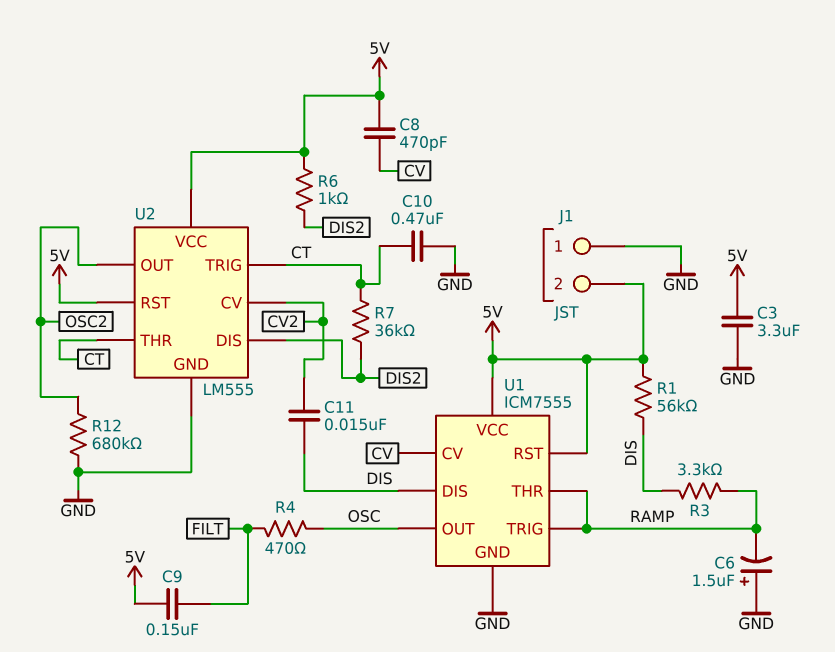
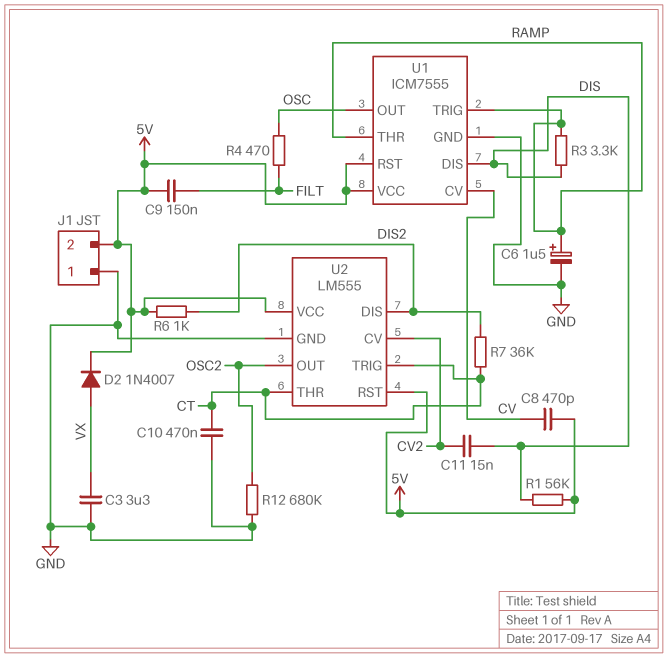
C3: 3.3uF (5V, GND) -> 3.3uF (GND, VX)
C6: 1.5uF (plus GND, minus RAMP) -> 1.5uF (plus RAMP, minus GND)
D2: none -> diode 1N4007 (A VX, K 5V)

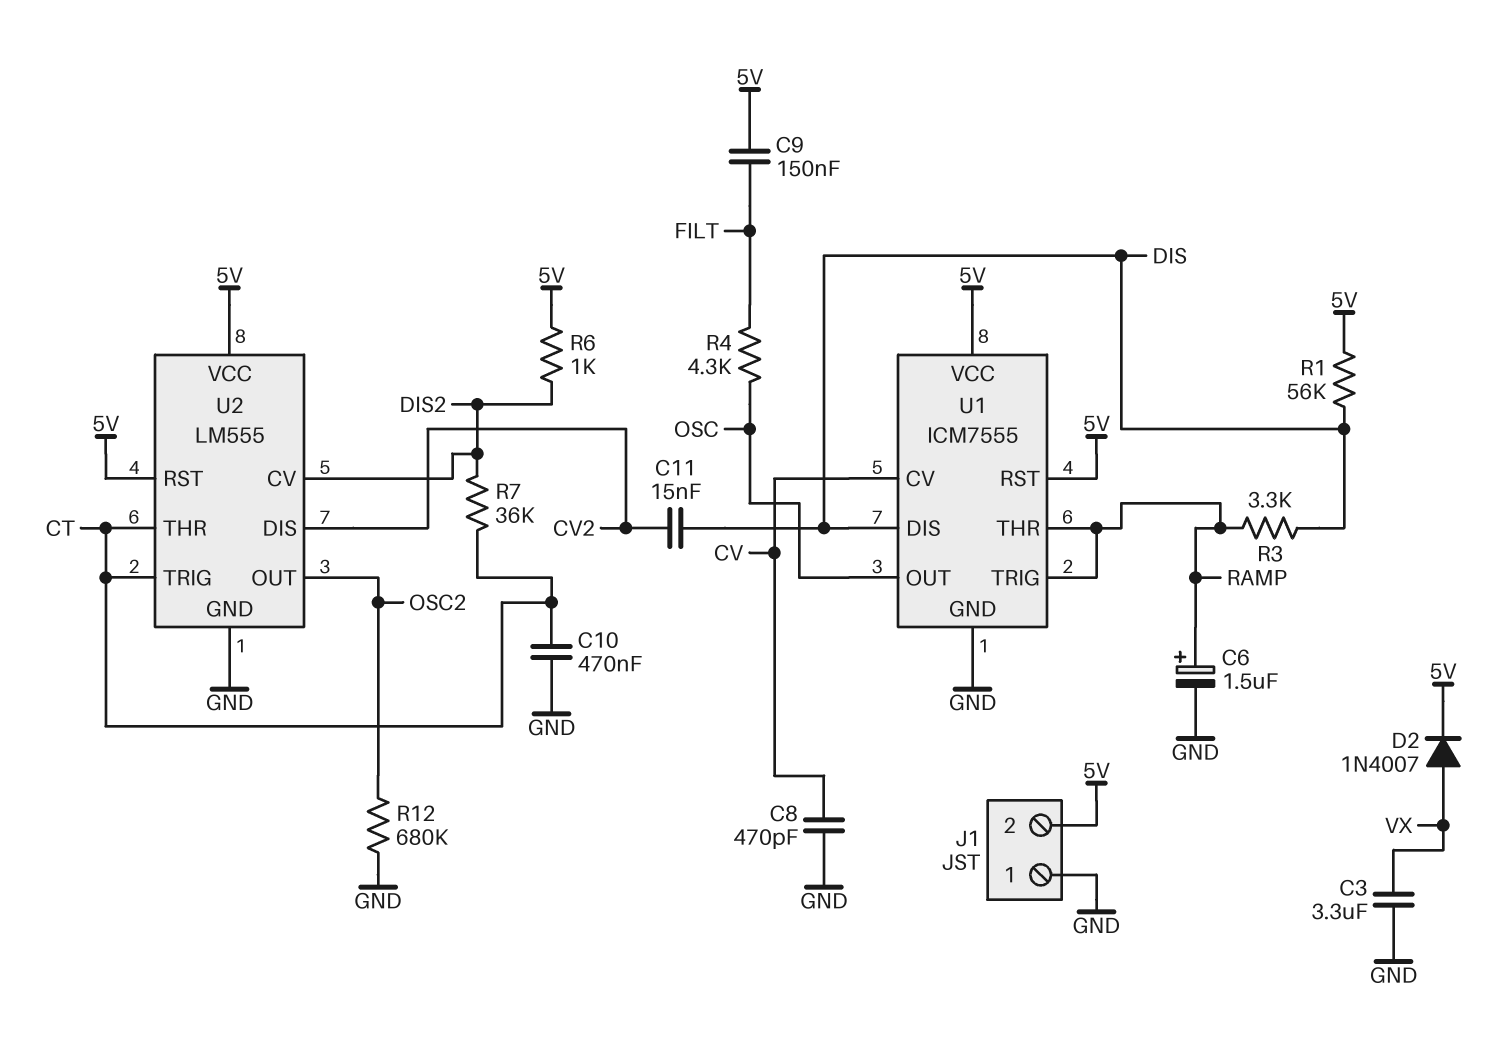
C8: 470pF (5V, CV) -> 470pF (CV, GND)
R4: 470 (FILT, OSC) -> 4.3k (FILT, OSC)
U2 pin CV: CV2 -> DIS2
U2 pin DIS: DIS2 -> CV2

